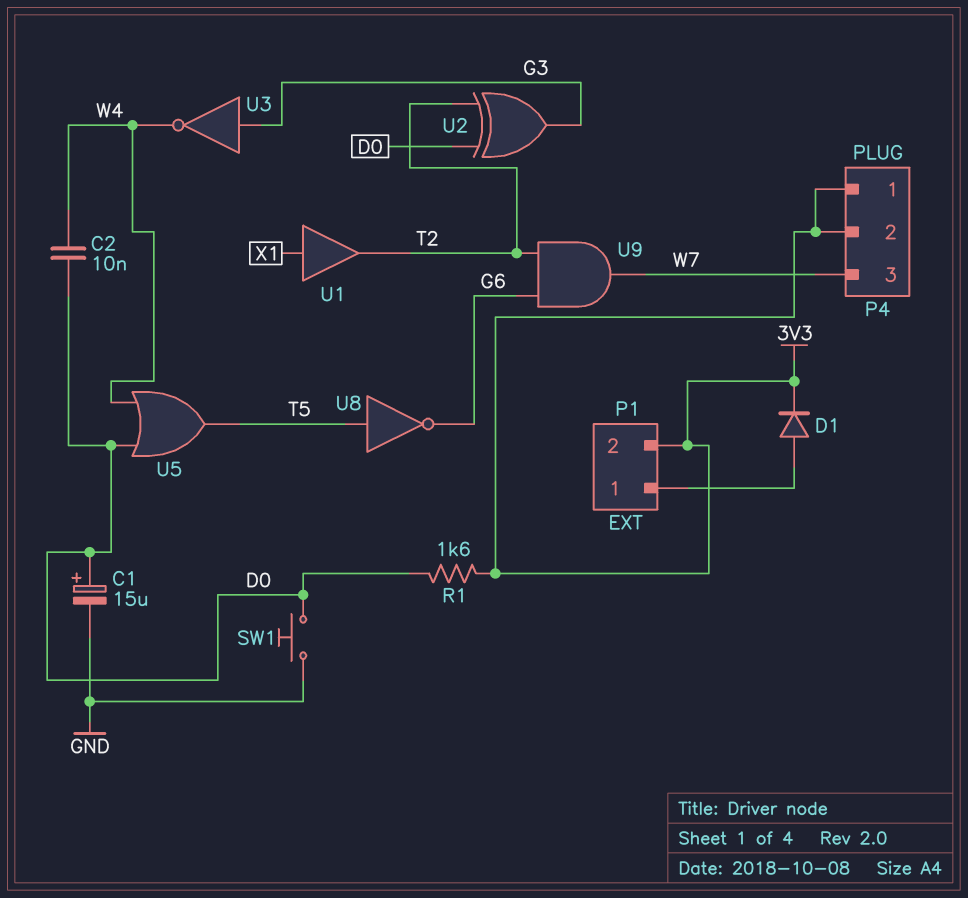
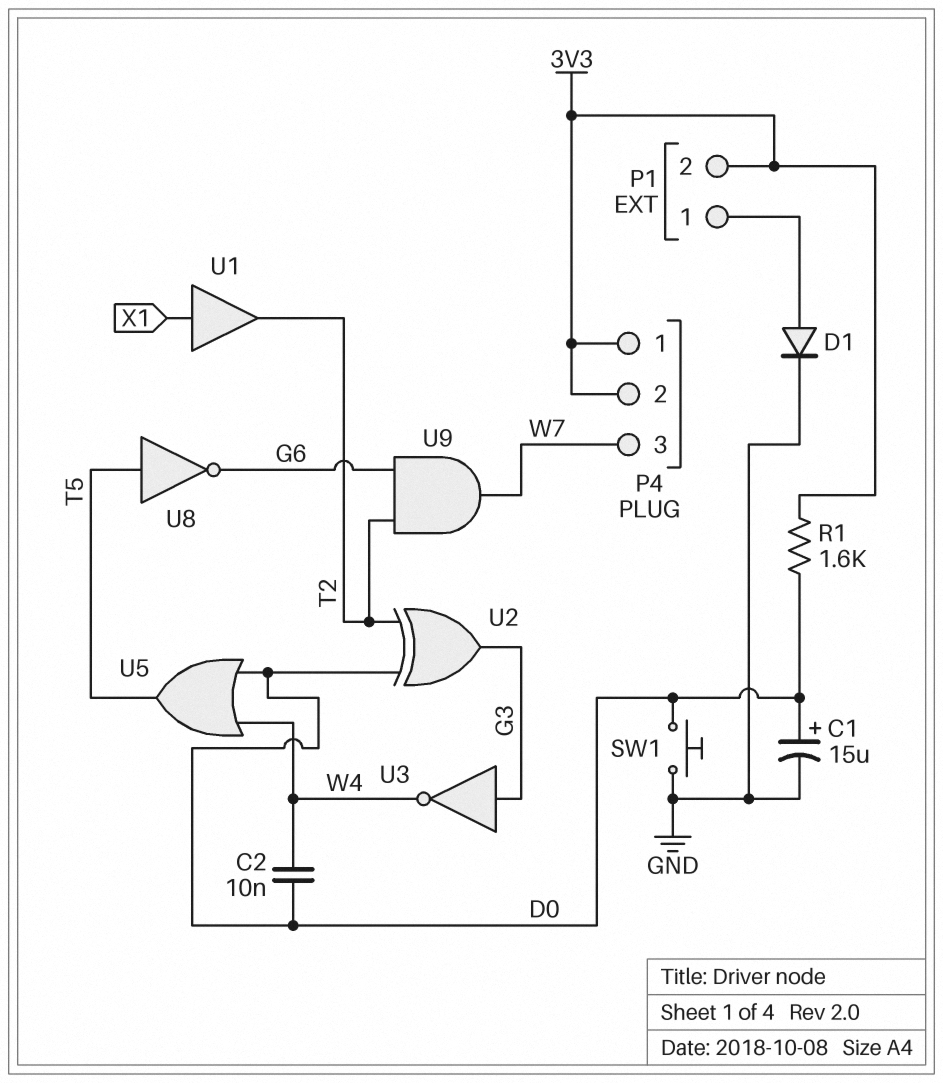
D1: diode (A P1/1, K 3V3) -> diode (A P1/1, K GND)

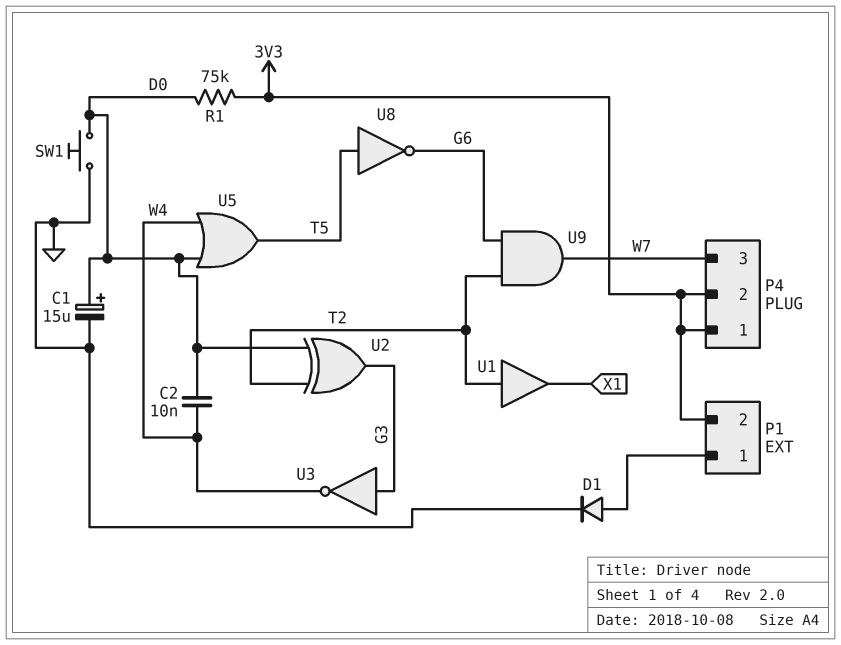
R1: 1.6k (3V3, D0) -> 75k (3V3, D0)
U1: buffer (in X1, out T2) -> buffer (in T2, out X1)

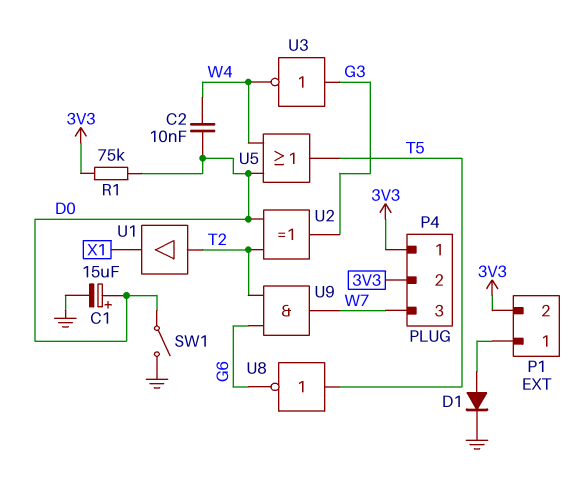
SW1: button (D0, GND) -> switch (D0, GND)

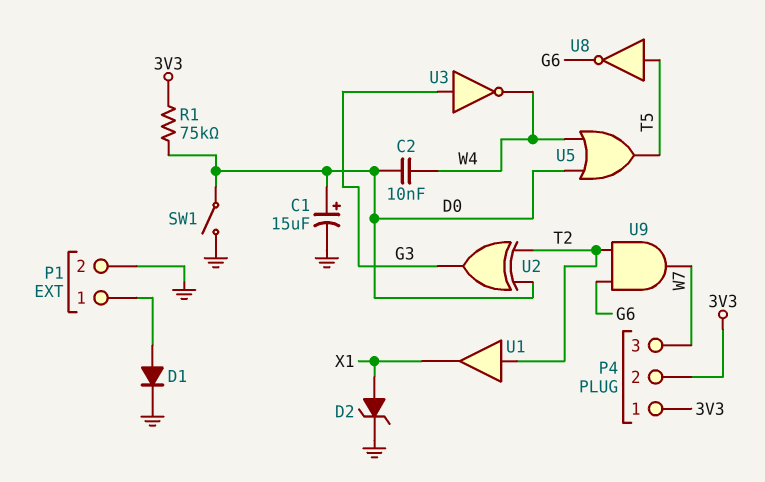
D2: none -> zener (A X1, K GND)
P1 pin 2: 3V3 -> GND

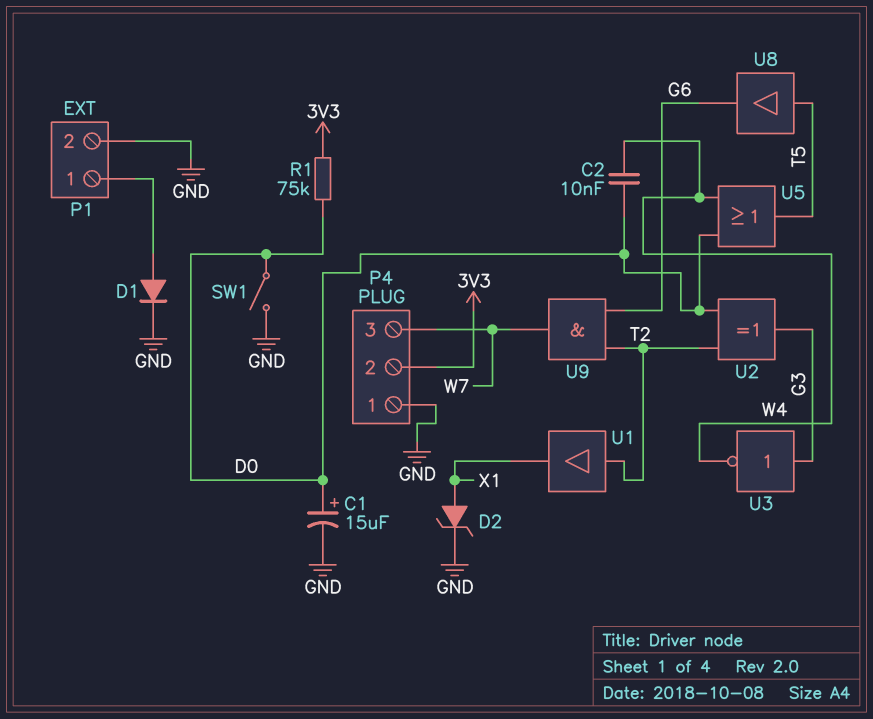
P4 pin 1: 3V3 -> GND
U8: NOT (in T5, out G6) -> buffer (in T5, out G6)

